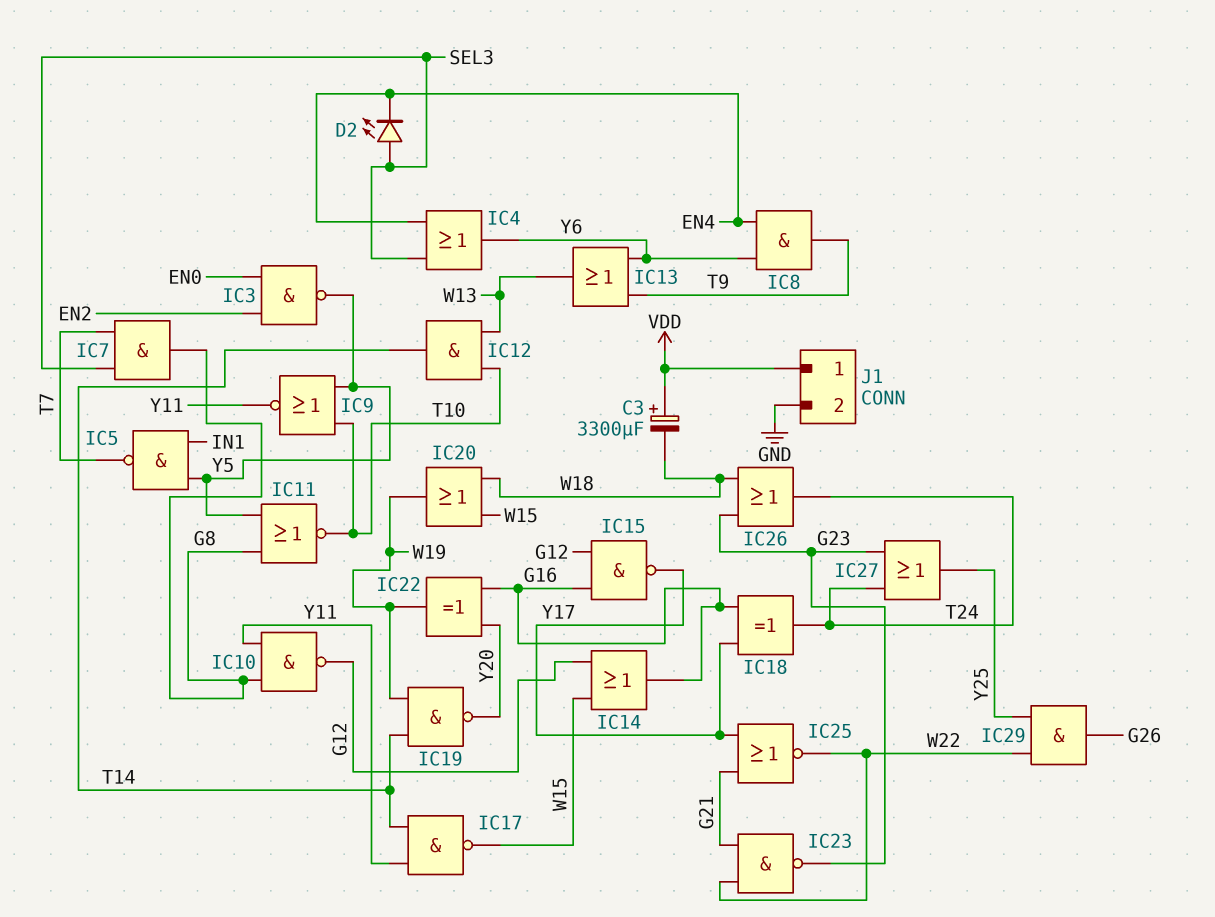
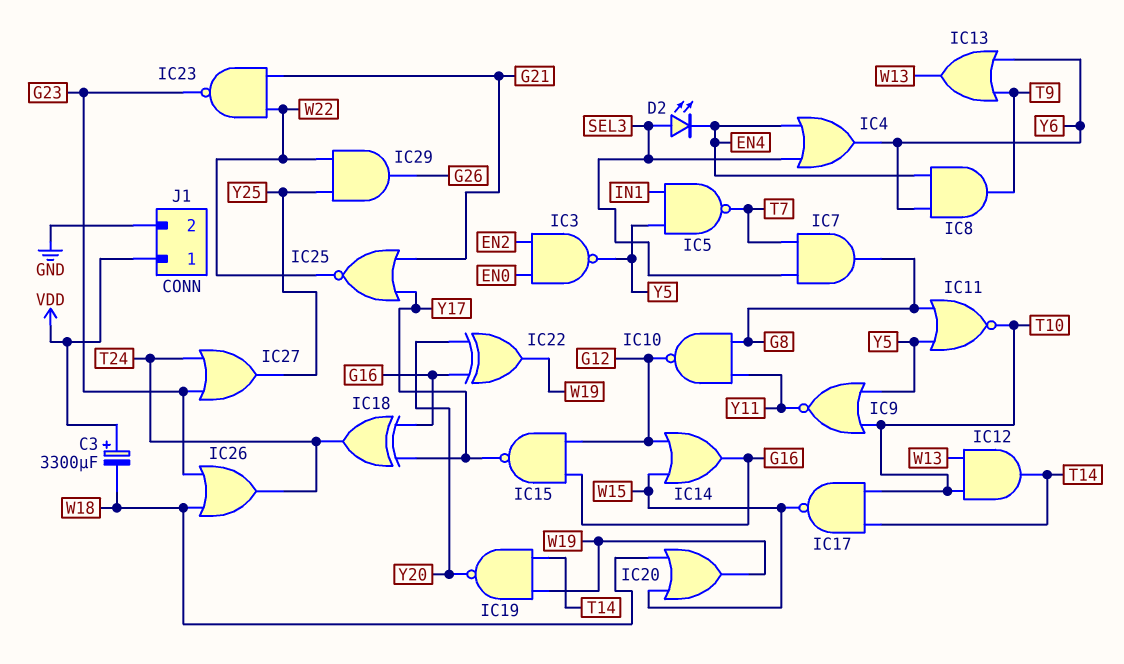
IC17: NAND (in T14, in Y11, out W15) -> NAND (in T10, in T14, out W15)

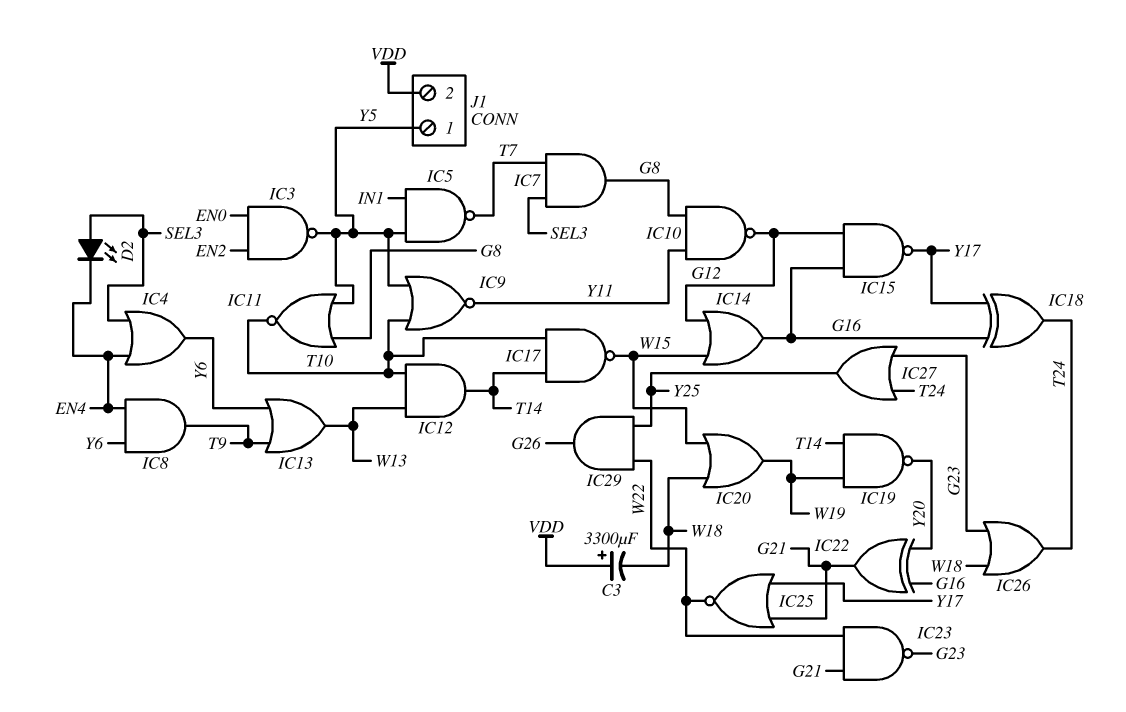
IC22: XOR (in G16, in Y20, out W19) -> XOR (in G16, in Y20, out G21)
J1 pin 1: VDD -> Y5
J1 pin 2: GND -> VDD

